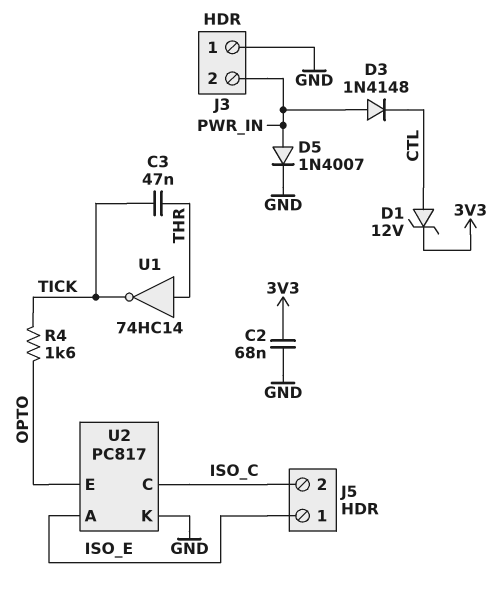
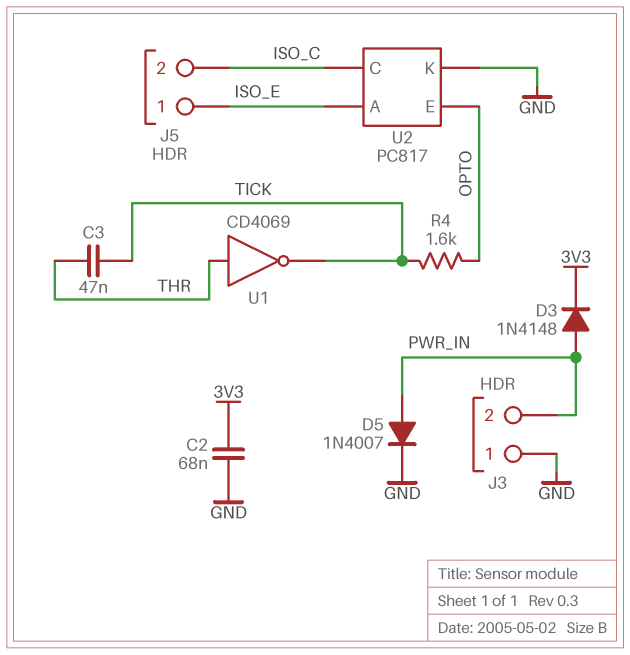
D1: zener 12V (A CTL, K 3V3) -> none
D3: diode 1N4148 (A PWR_IN, K CTL) -> diode 1N4148 (A PWR_IN, K 3V3)
U1: NOT 74HC14 (in THR, out TICK) -> NOT CD4069 (in THR, out TICK)

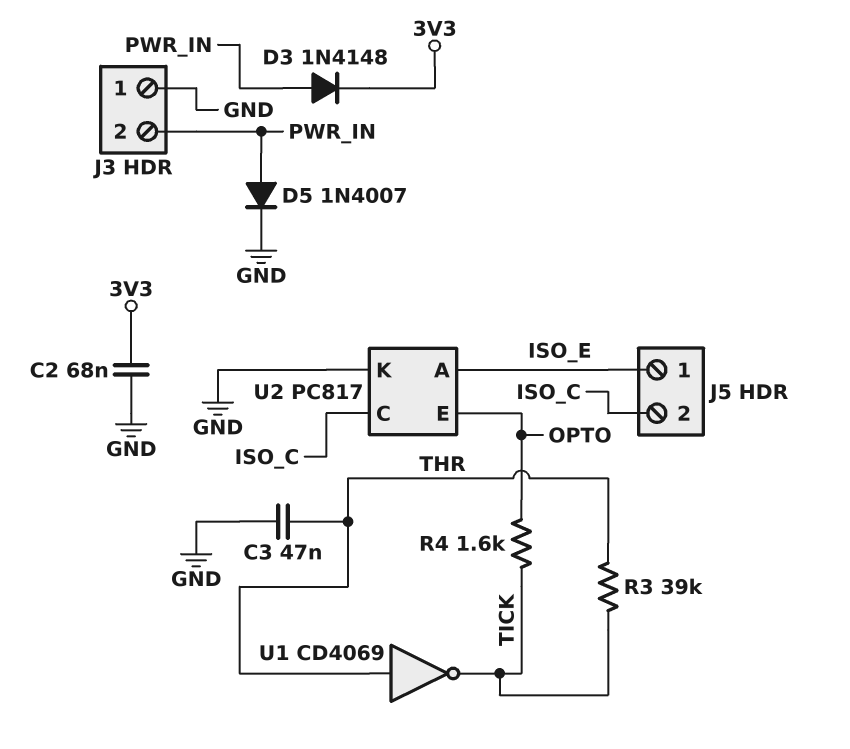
C3: 47nF (THR, TICK) -> 47nF (GND, THR)
R3: none -> 39k (THR, TICK)

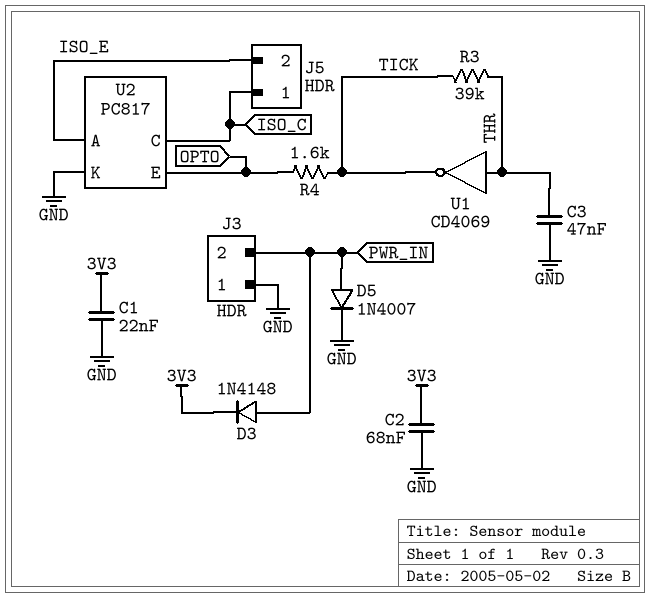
C1: none -> 22nF (3V3, GND)
J5 pin 1: ISO_E -> ISO_C
J5 pin 2: ISO_C -> ISO_E

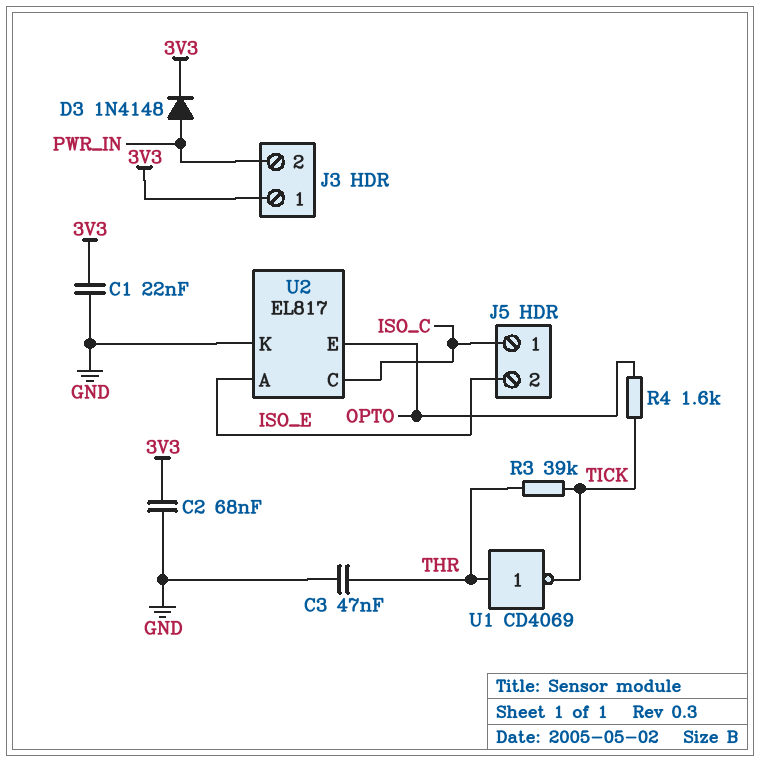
D5: diode 1N4007 (A PWR_IN, K GND) -> none
J3 pin 1: GND -> 3V3
U2: PC817 -> EL817

